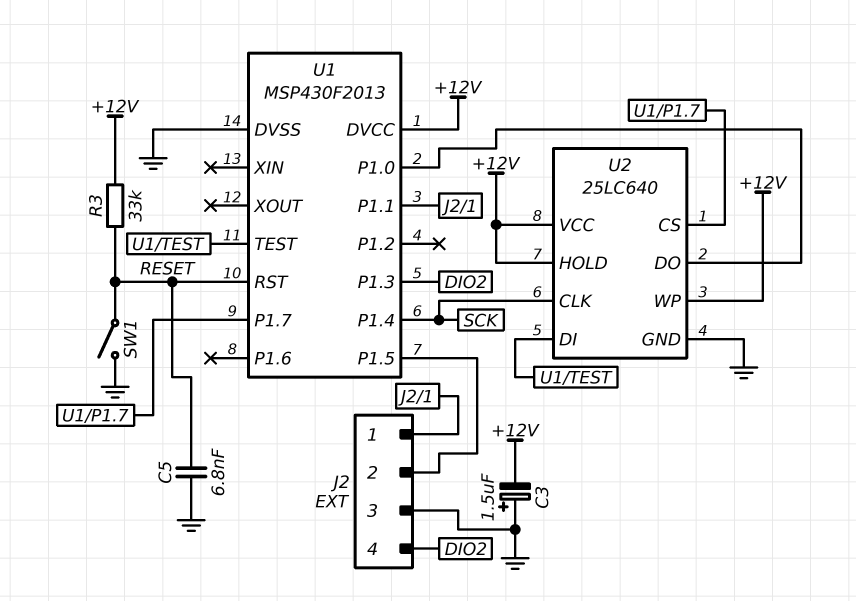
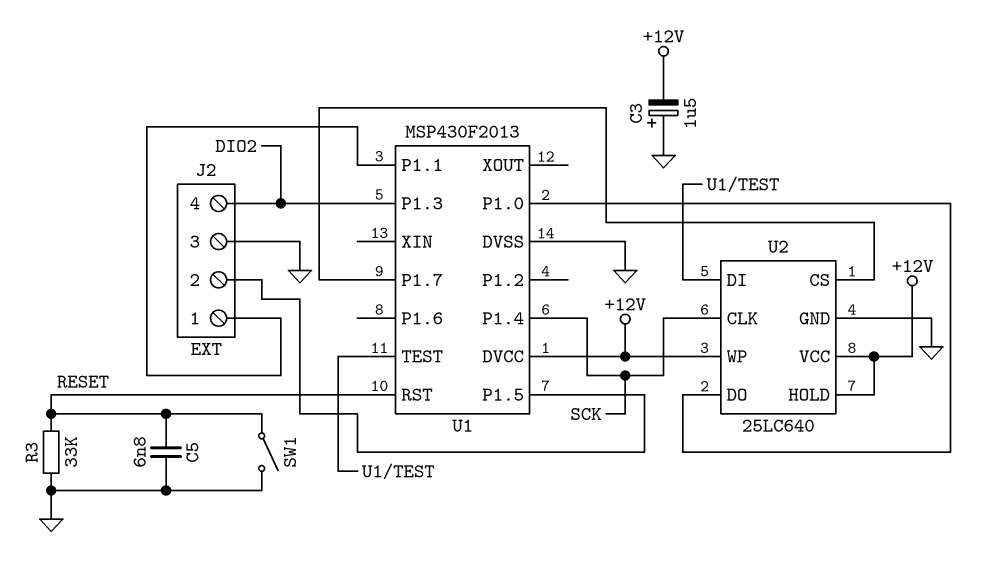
R3: 33k (+12V, RESET) -> 33k (GND, RESET)

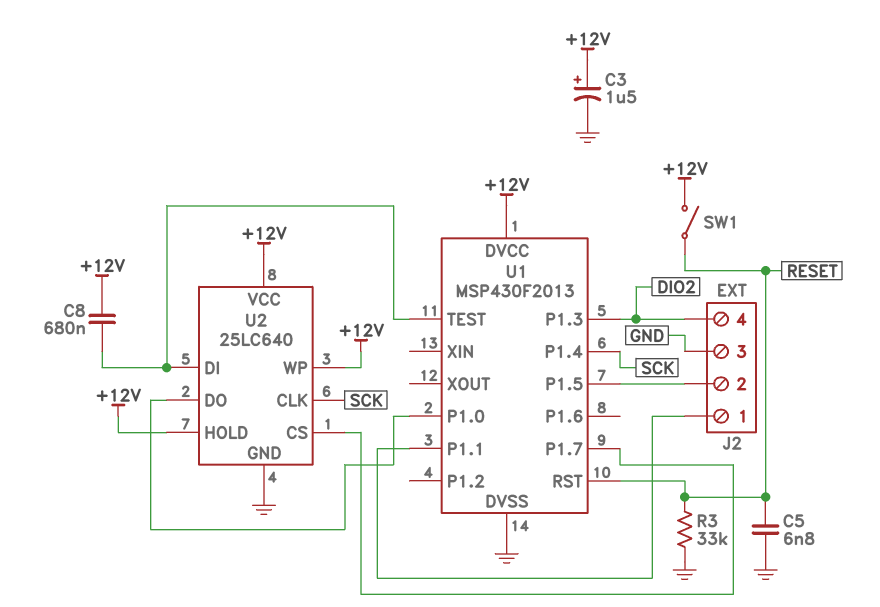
C3: 1.5uF (plus GND, minus +12V) -> 1.5uF (plus +12V, minus GND)
C8: none -> 680nF (+12V, U1/TEST)
SW1: switch (GND, RESET) -> switch (+12V, RESET)

